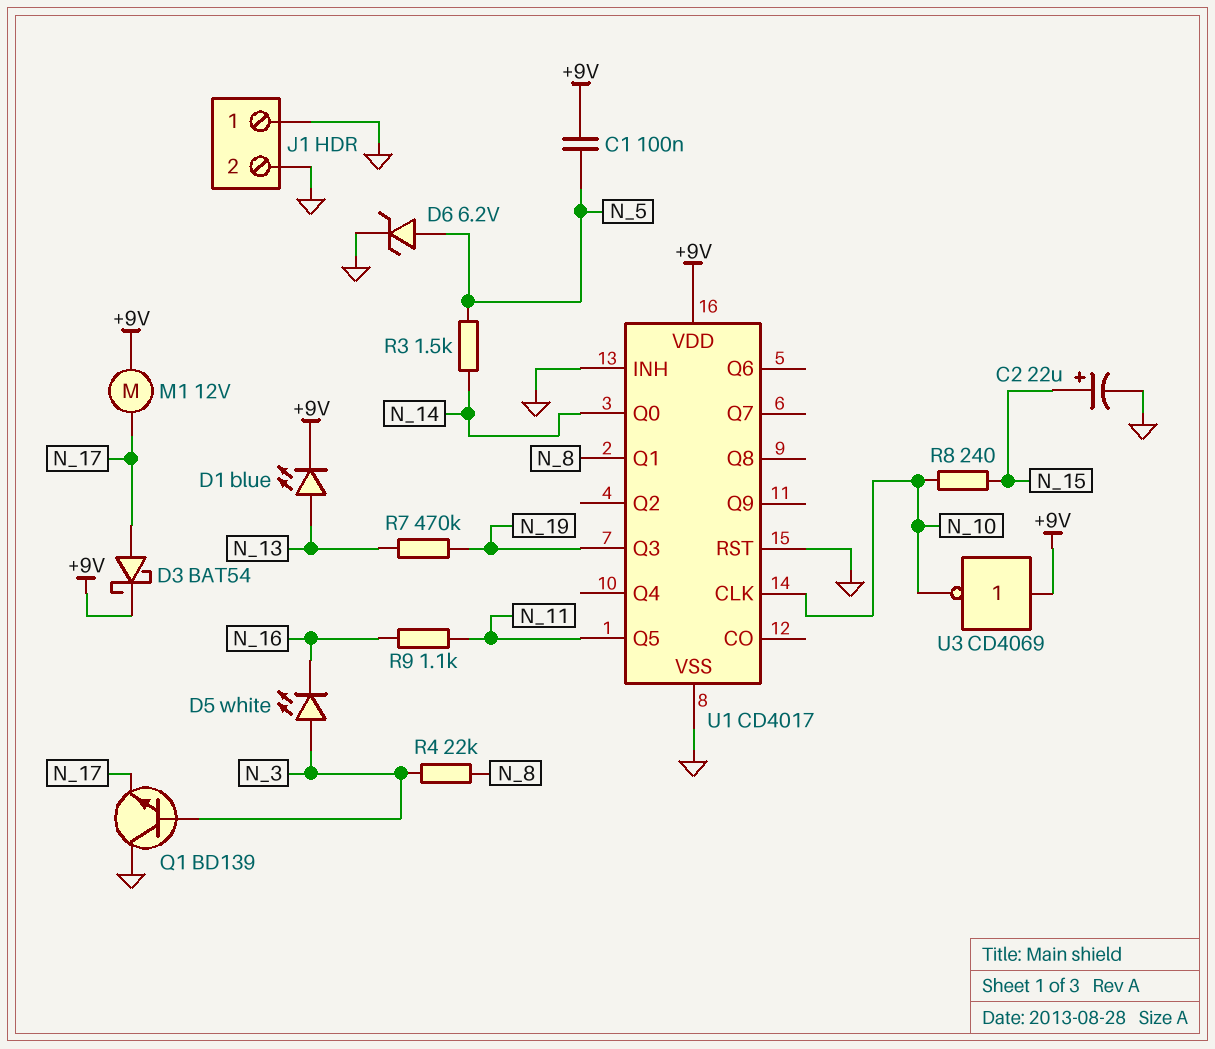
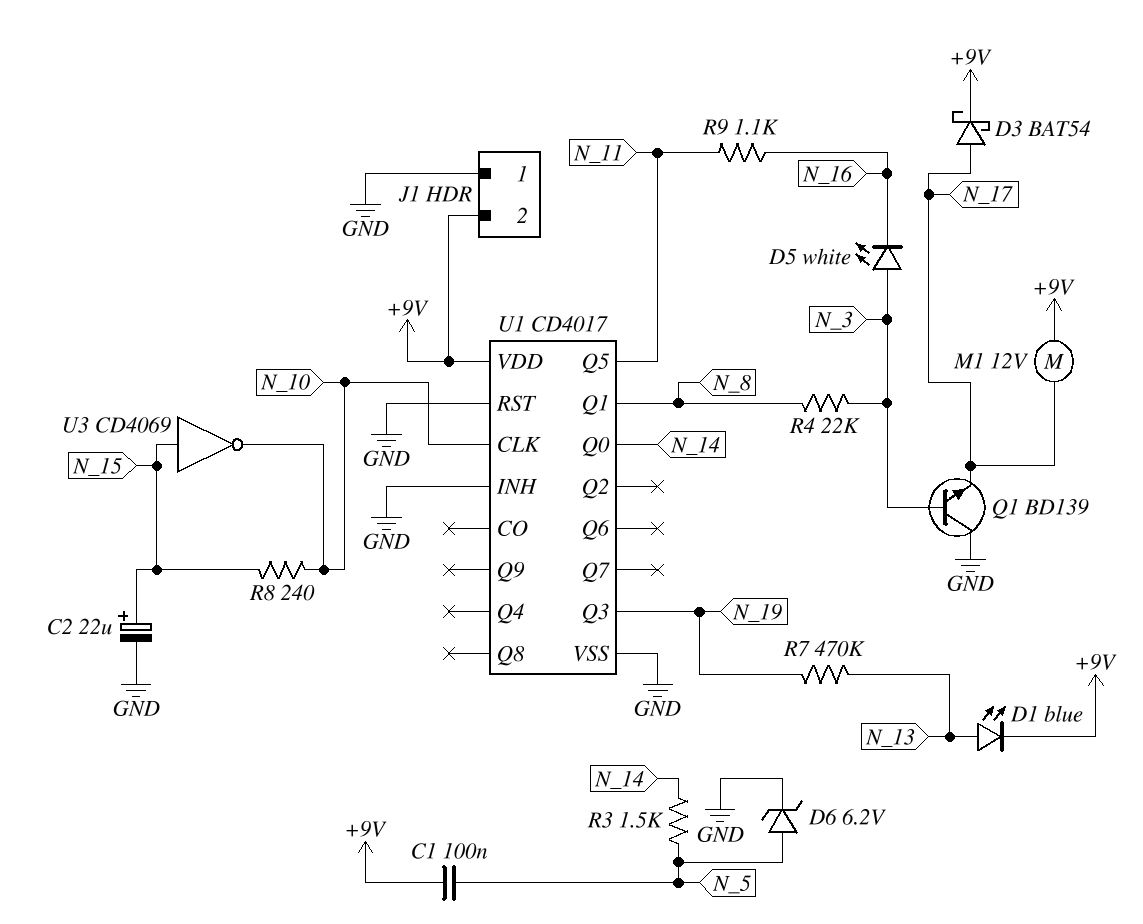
J1 pin 2: GND -> +9V
U3: NOT CD4069 (in +9V, out N_10) -> NOT CD4069 (in N_15, out N_10)

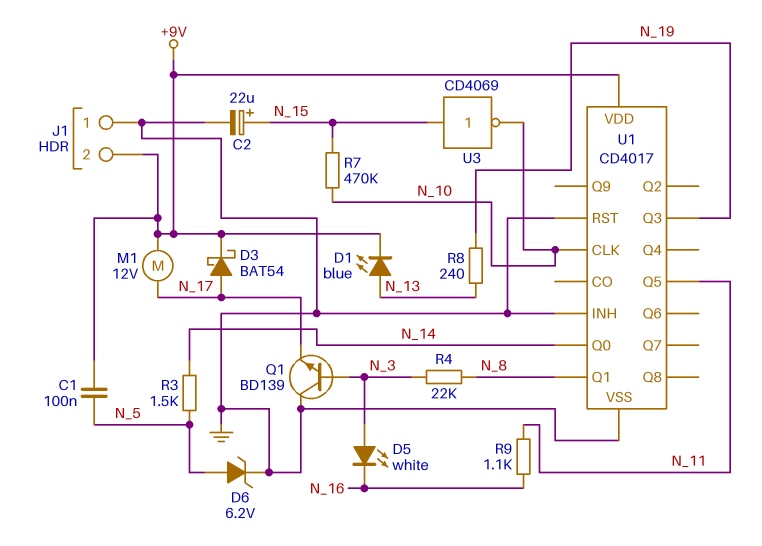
R7: 470k (N_13, N_19) -> 470k (N_10, N_15)
R8: 240 (N_10, N_15) -> 240 (N_13, N_19)

